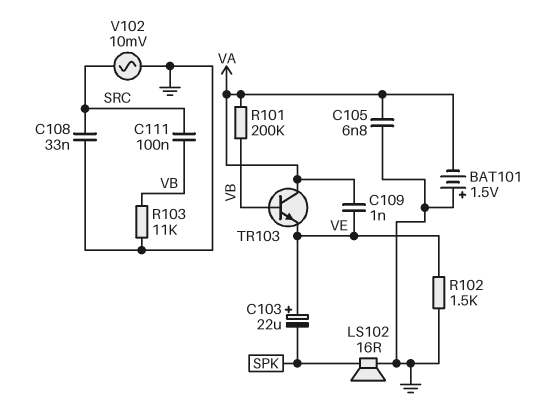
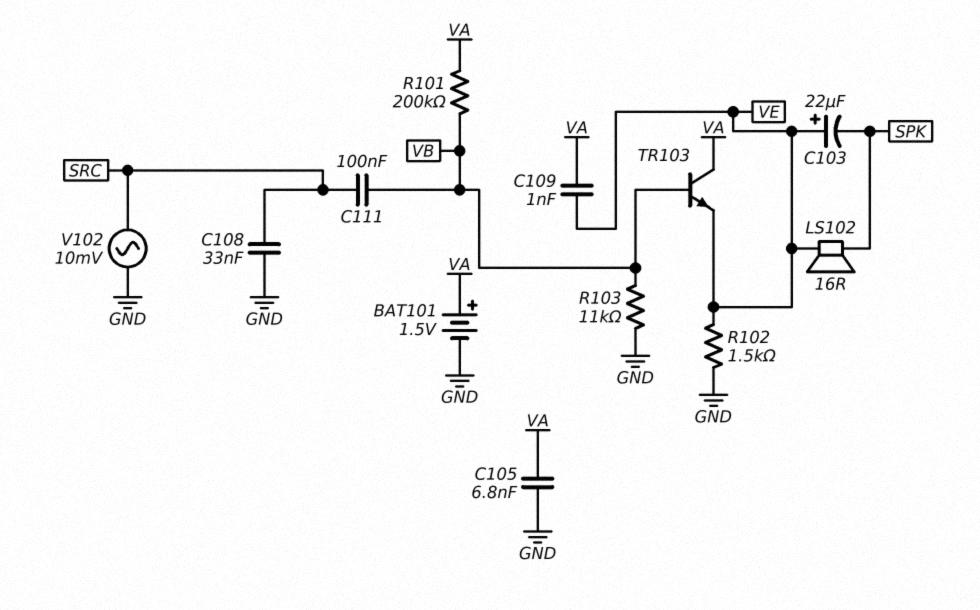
BAT101: 1.5V (plus GND, minus VA) -> 1.5V (plus VA, minus GND)
LS102: speaker 16R (GND, SPK) -> speaker 16R (SPK, VE)

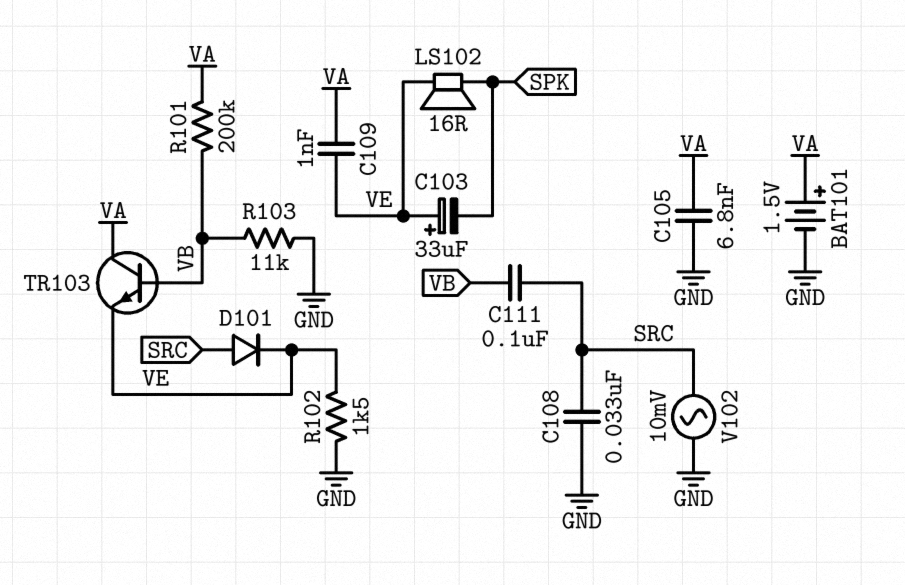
C103: 22uF (plus VE, minus SPK) -> 33uF (plus VE, minus SPK)
D101: none -> diode (A SRC, K VE)

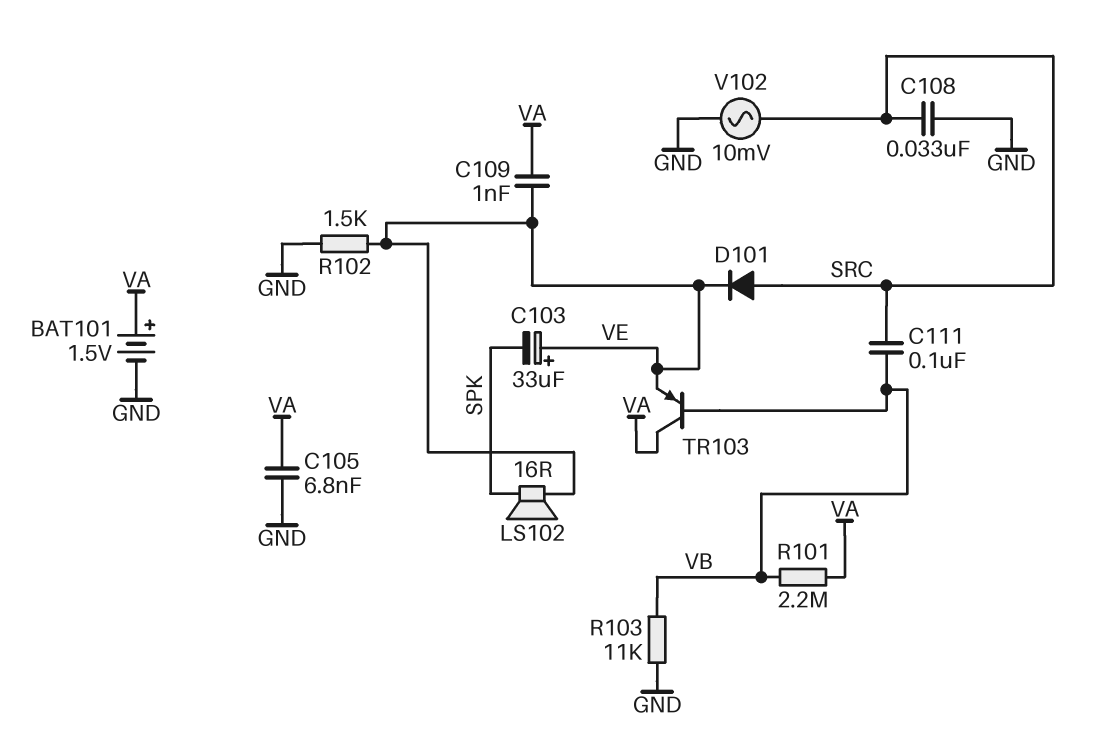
R101: 200k (VA, VB) -> 2.2M (VA, VB)
TR103: NPN (B VB, C VA, E VE) -> PNP (B VB, C VA, E VE)

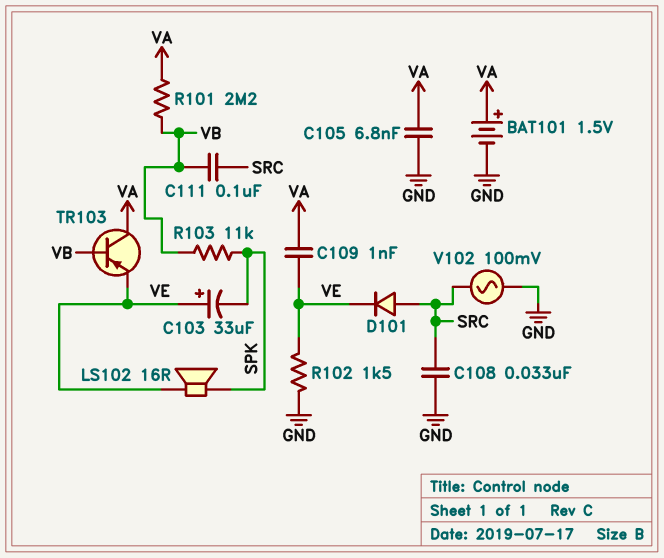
R103: 11k (GND, VB) -> 11k (SPK, VB)
V102: AC 10mV (GND, SRC) -> AC 100mV (GND, SRC)

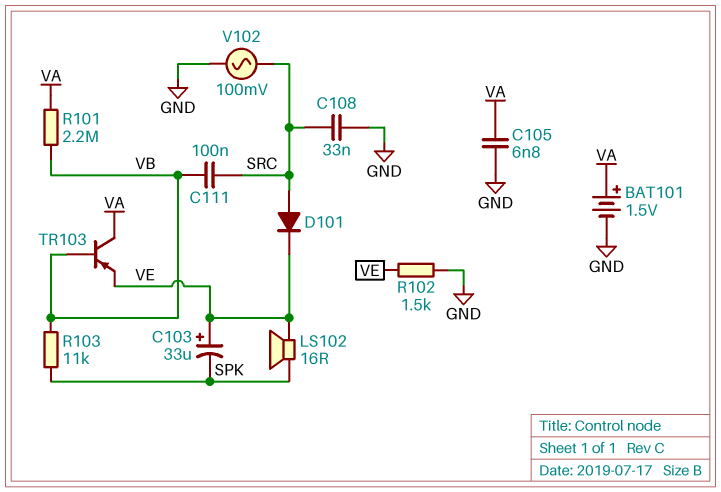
C109: 1nF (VA, VE) -> none

